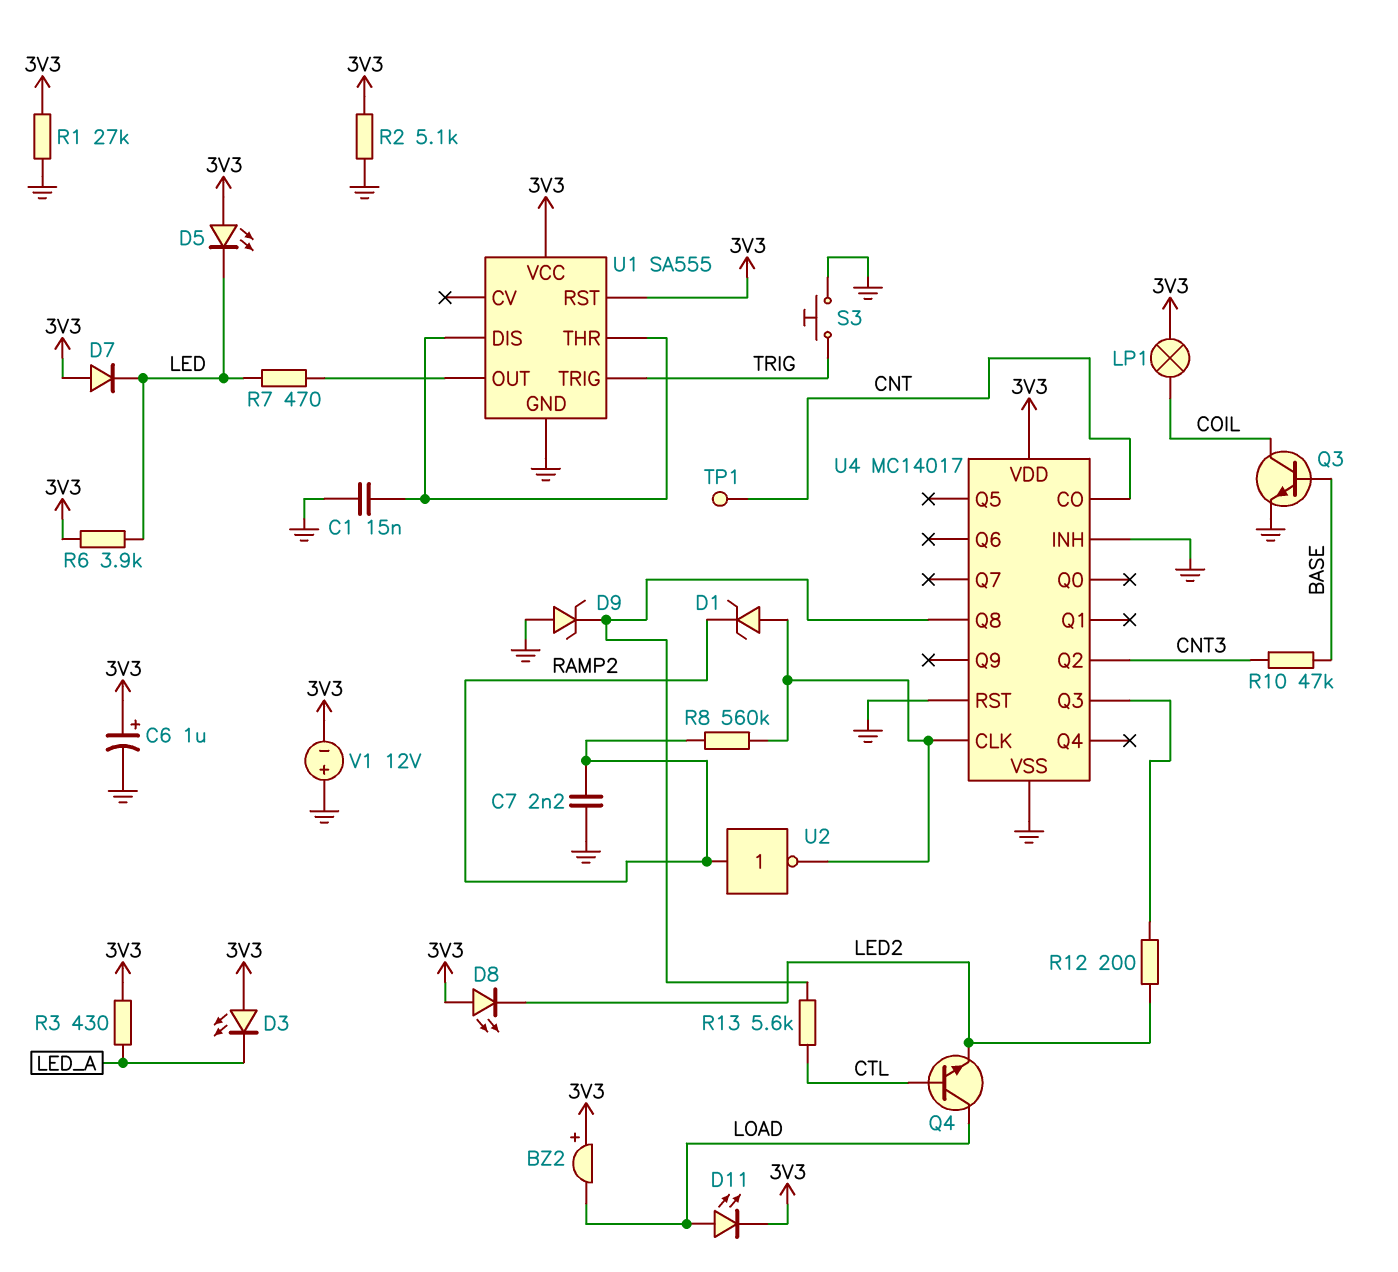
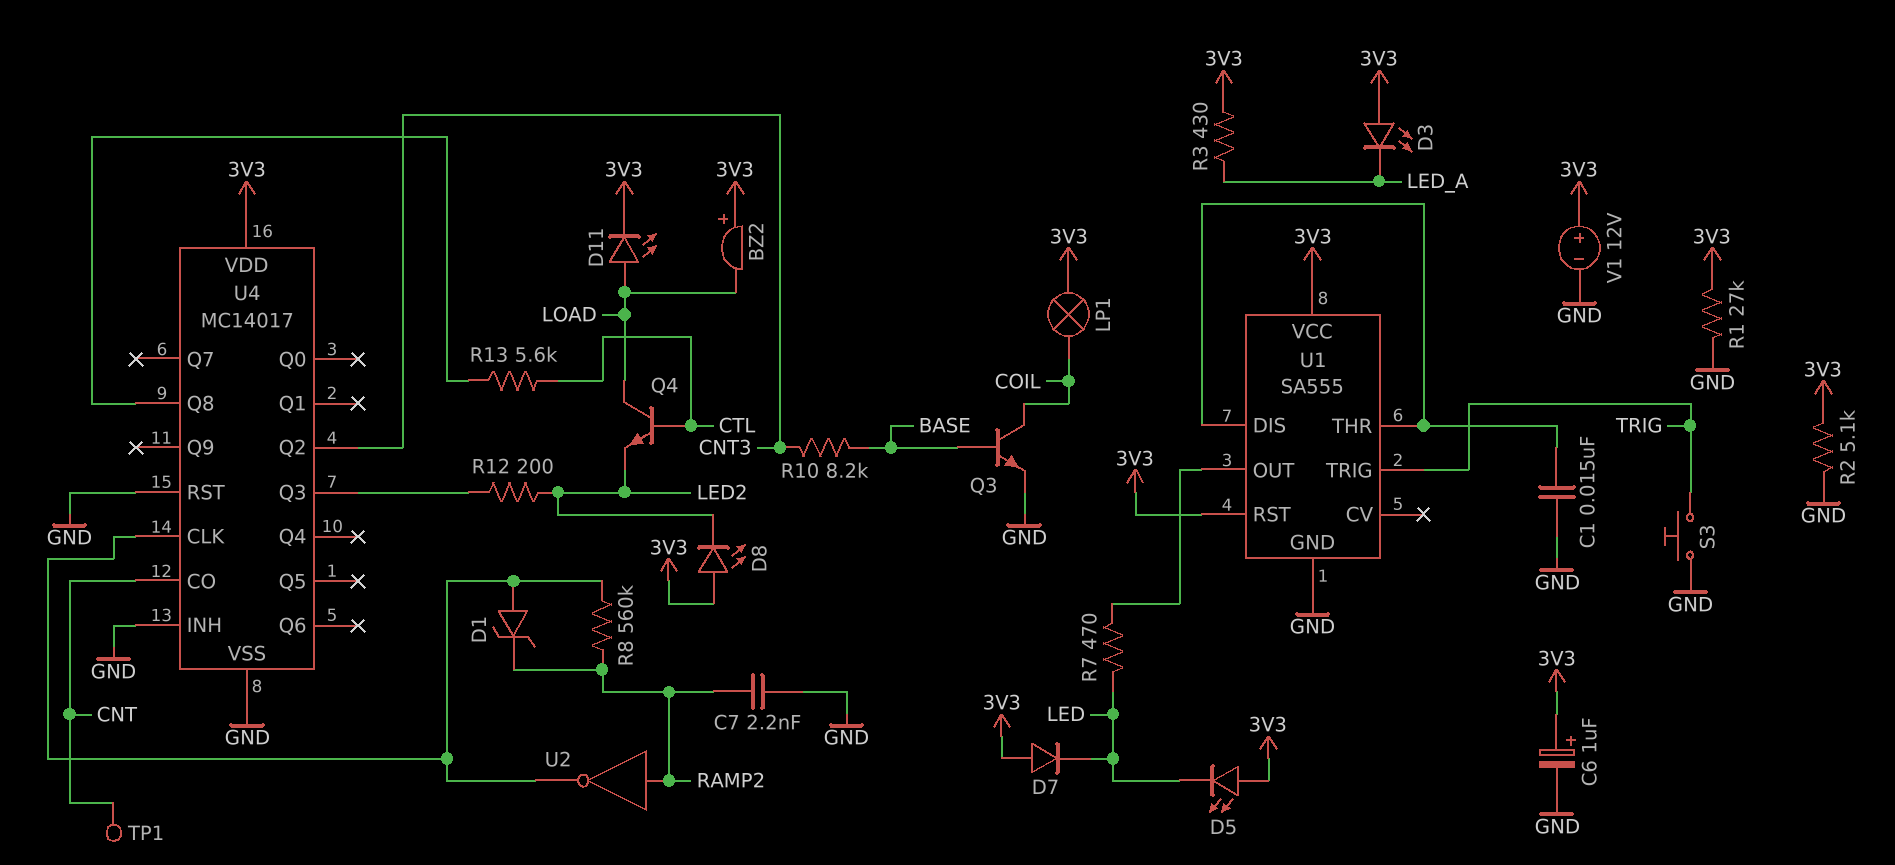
D9: zener (A GND, K U4/Q8) -> none
R6: 3.9k (3V3, LED) -> none
R10: 47k (BASE, CNT3) -> 8.2k (BASE, CNT3)
V1: 12V (plus GND, minus 3V3) -> 12V (plus 3V3, minus GND)

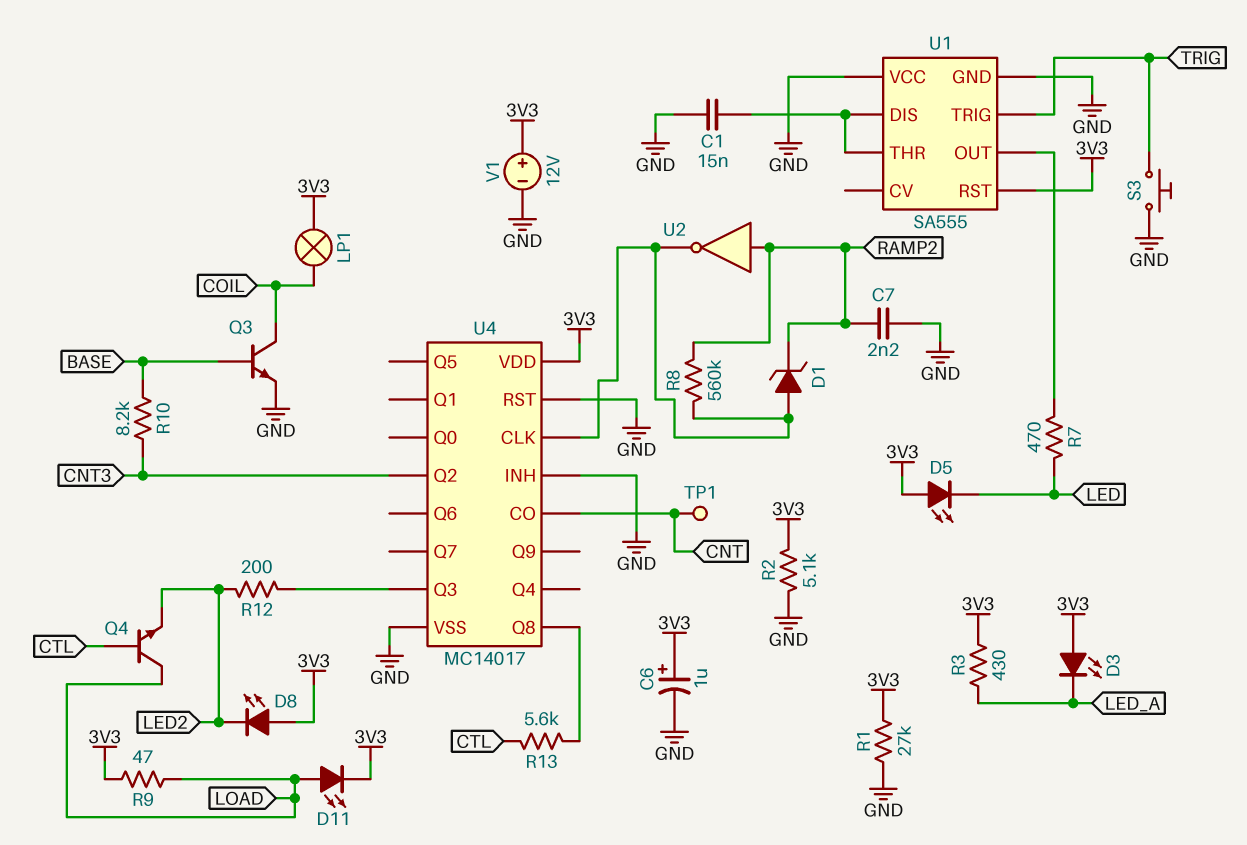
BZ2: buzzer (plus 3V3, minus LOAD) -> none
D7: diode (A 3V3, K LED) -> none
R9: none -> 47 (3V3, LOAD)
U1 pin VCC: 3V3 -> GND

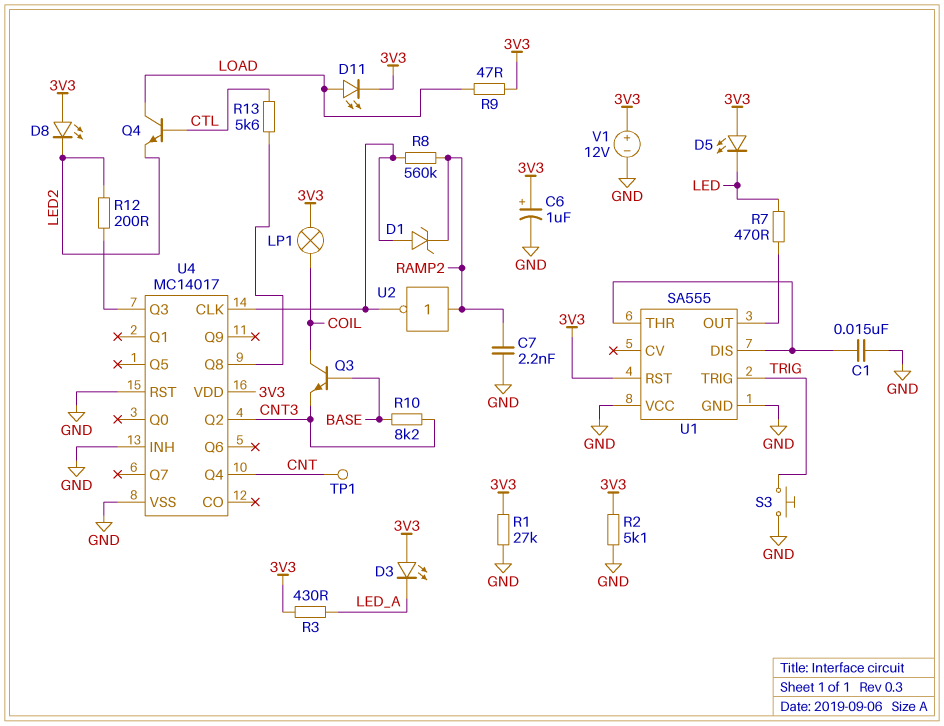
Q3: NPN (B BASE, C COIL, E GND) -> NPN (B BASE, C COIL, E CNT3)
U4 pin CO: CNT -> none
U4 pin Q4: none -> CNT

